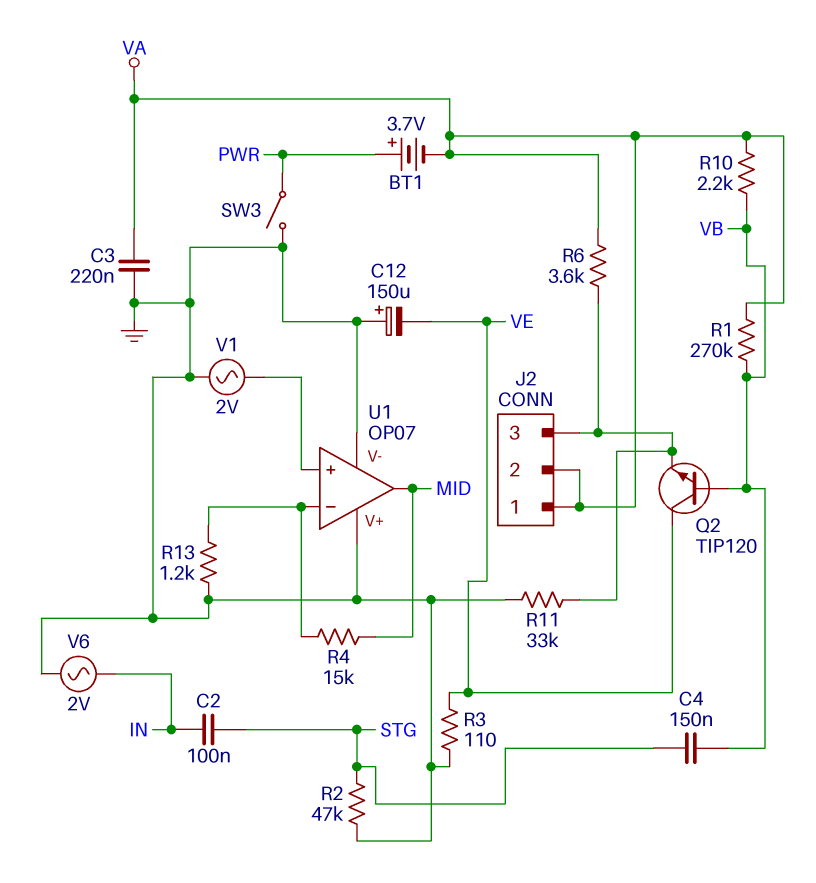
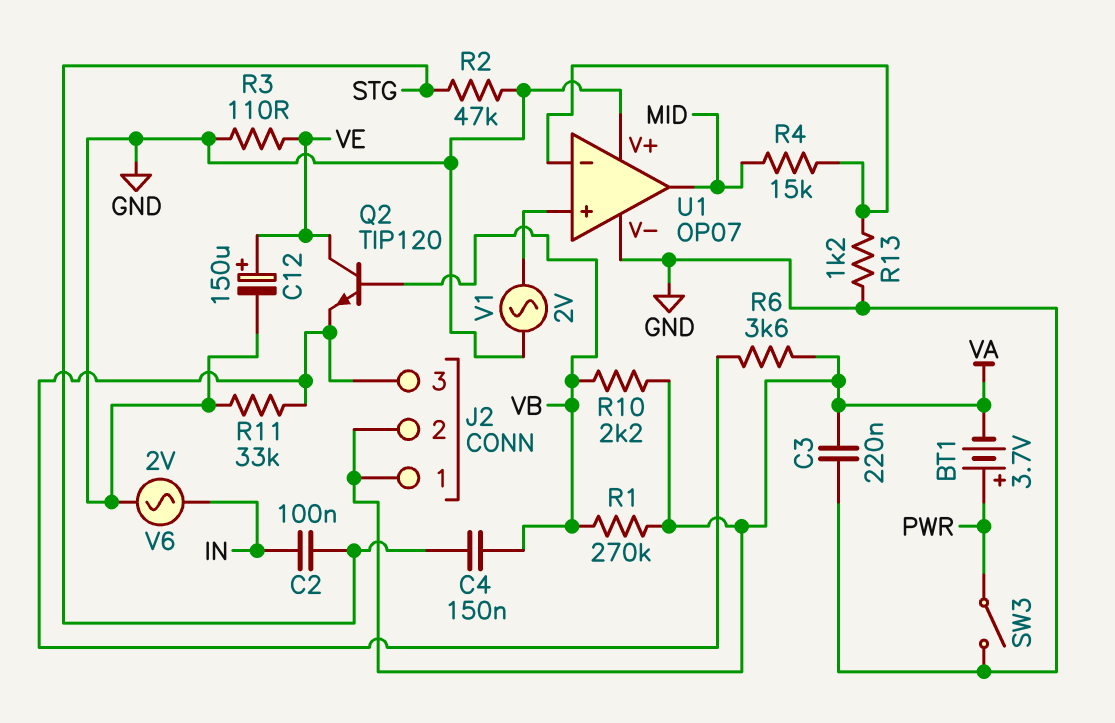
C12: 150uF (plus GND, minus VE) -> 150uF (plus VE, minus GND)

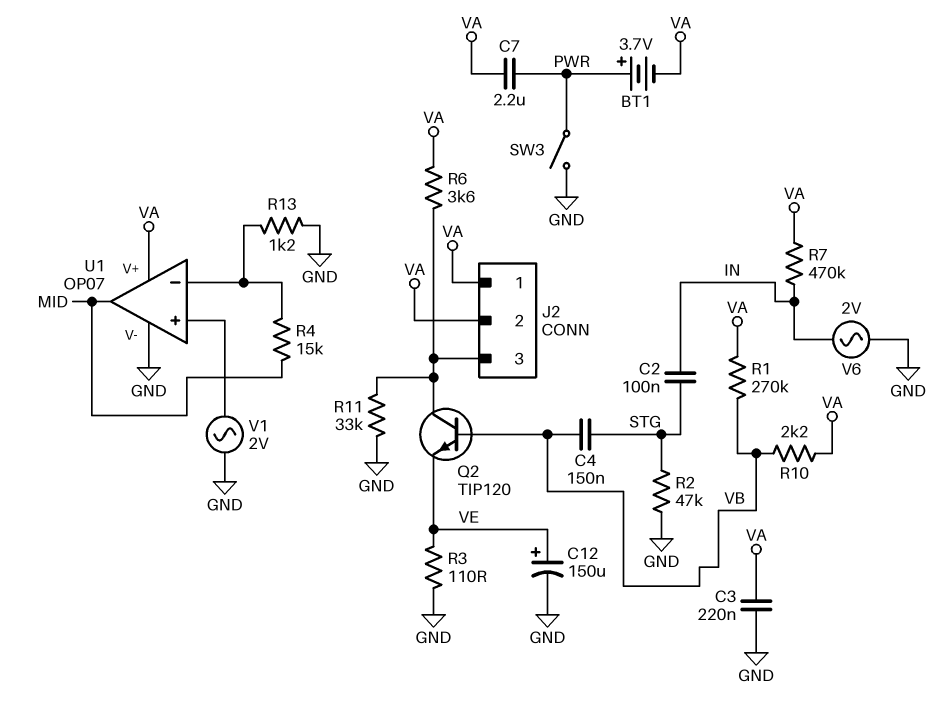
C7: none -> 2.2uF (PWR, VA)
Q2: NPN TIP120 (B VB, C VE, E J2/3) -> NPN TIP120 (B VB, C J2/3, E VE)
R7: none -> 470k (IN, VA)
U1 pin V+: GND -> VA

